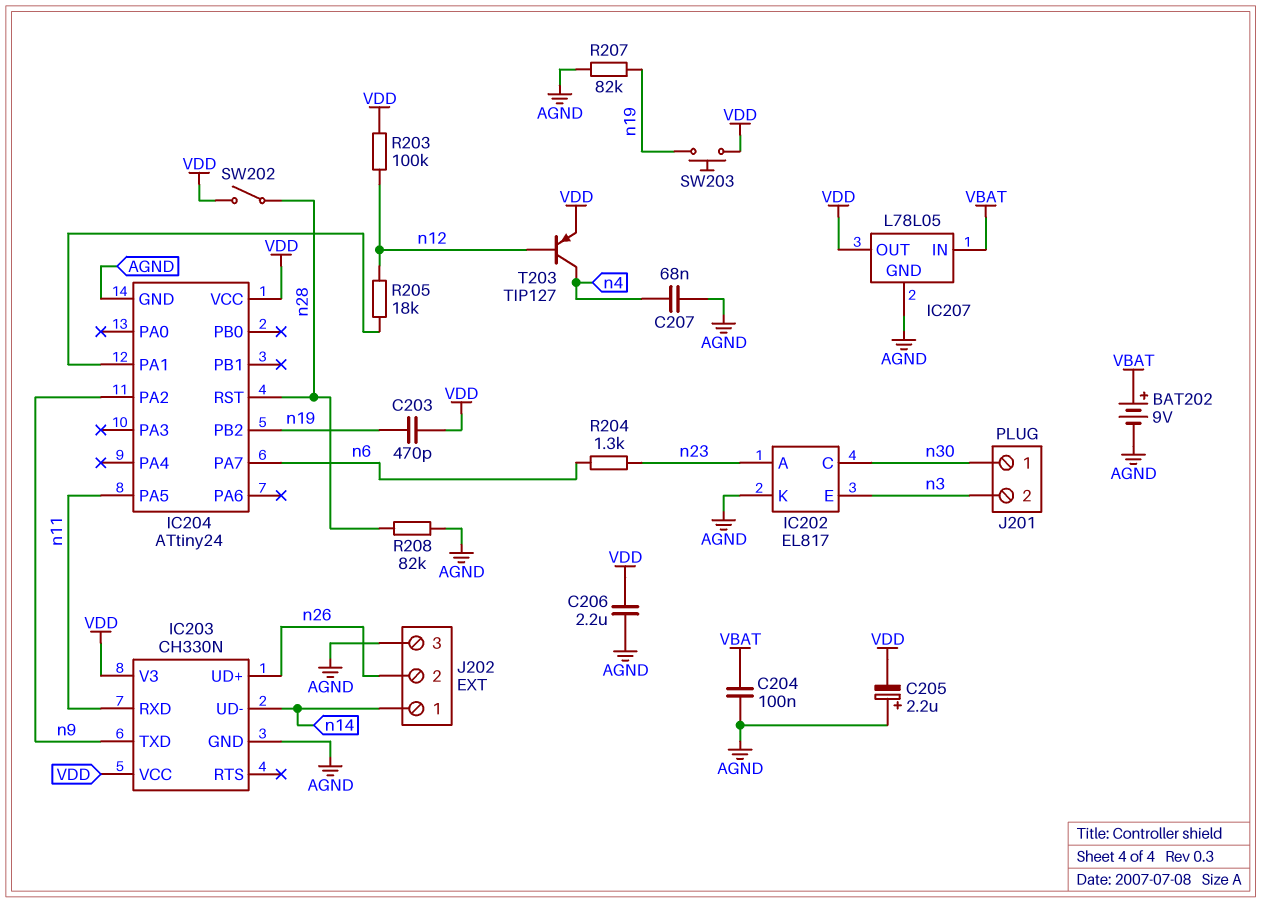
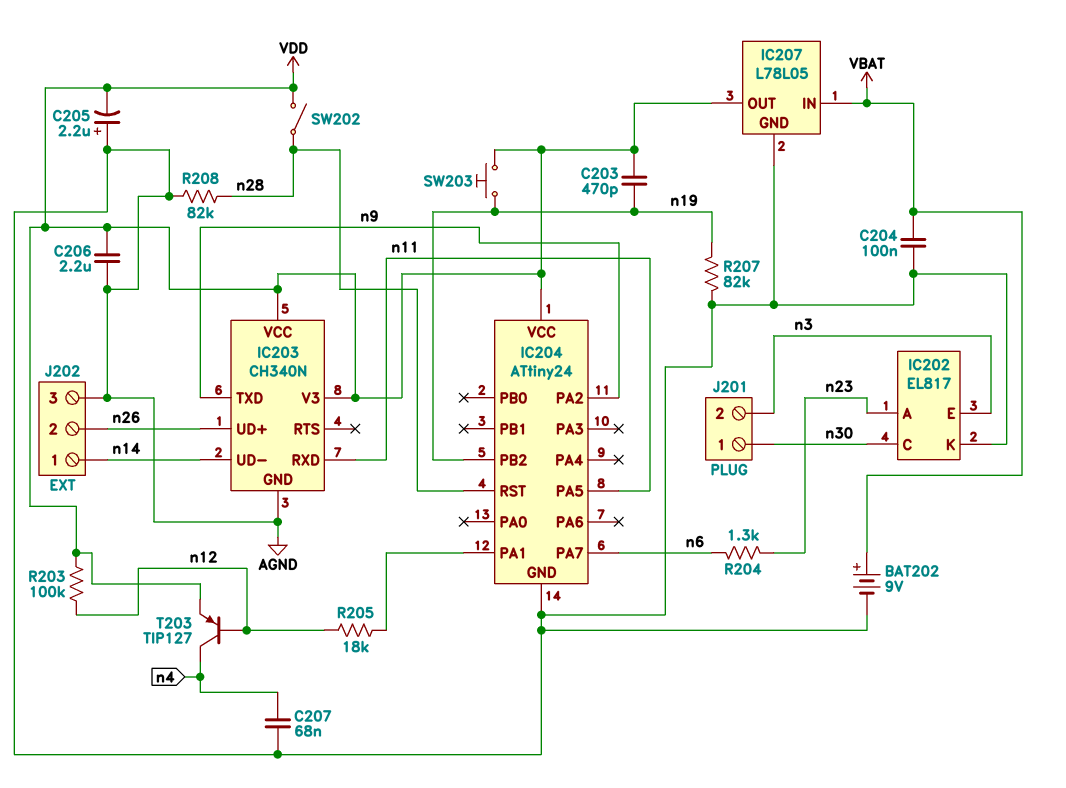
IC203: CH330N -> CH340N

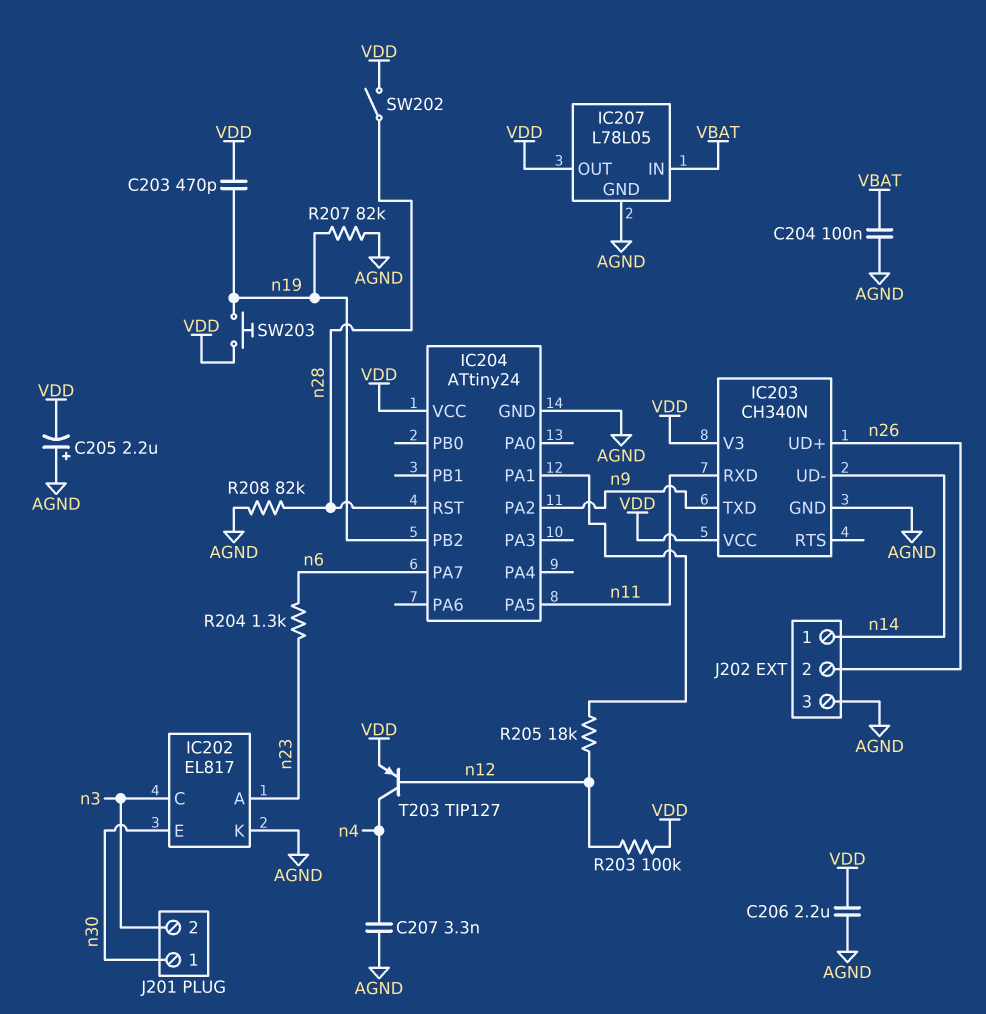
BAT202: 9V (plus VBAT, minus AGND) -> none
C207: 68nF (AGND, n4) -> 3.3nF (AGND, n4)
IC202 pin C: n30 -> n3
IC202 pin E: n3 -> n30

